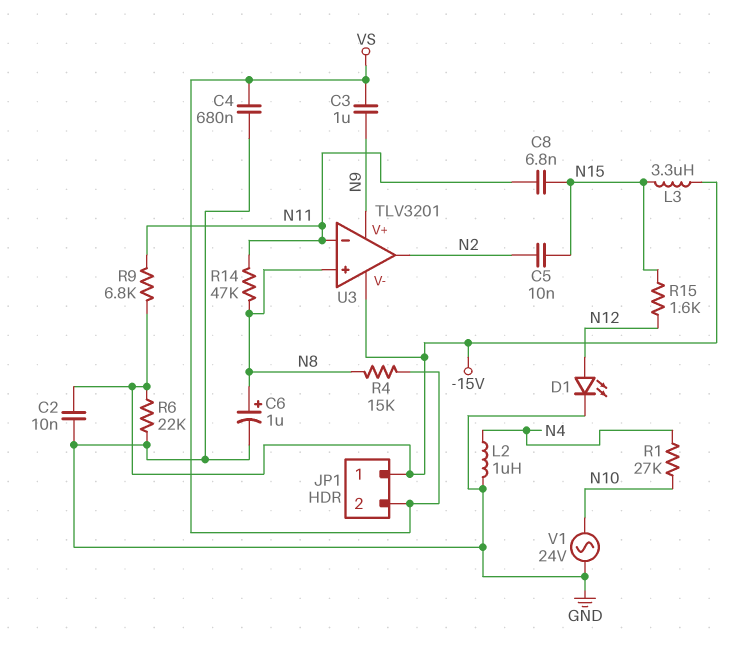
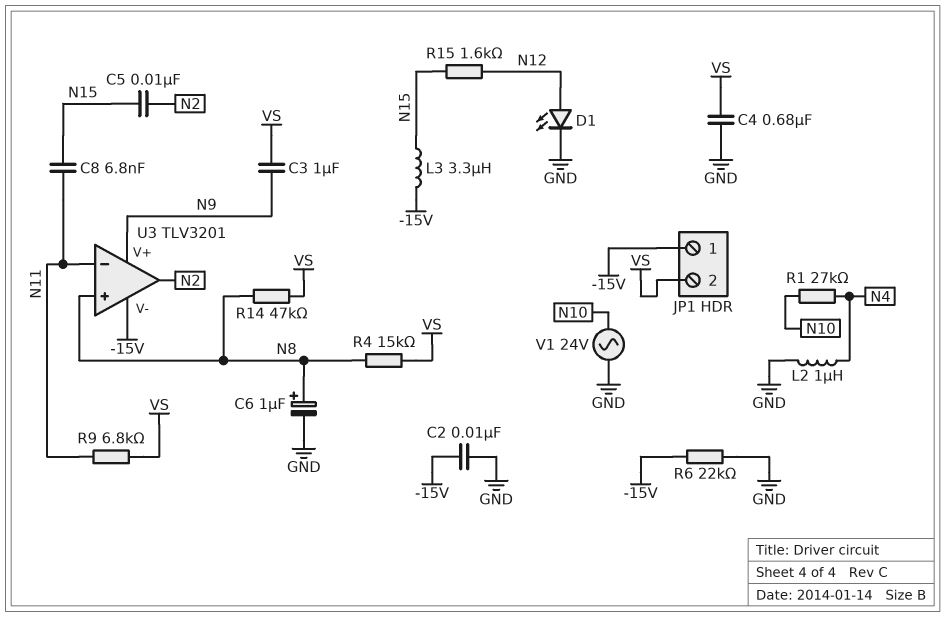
R9: 6.8k (-15V, N11) -> 6.8k (N11, VS)
R14: 47k (N8, N11) -> 47k (N8, VS)

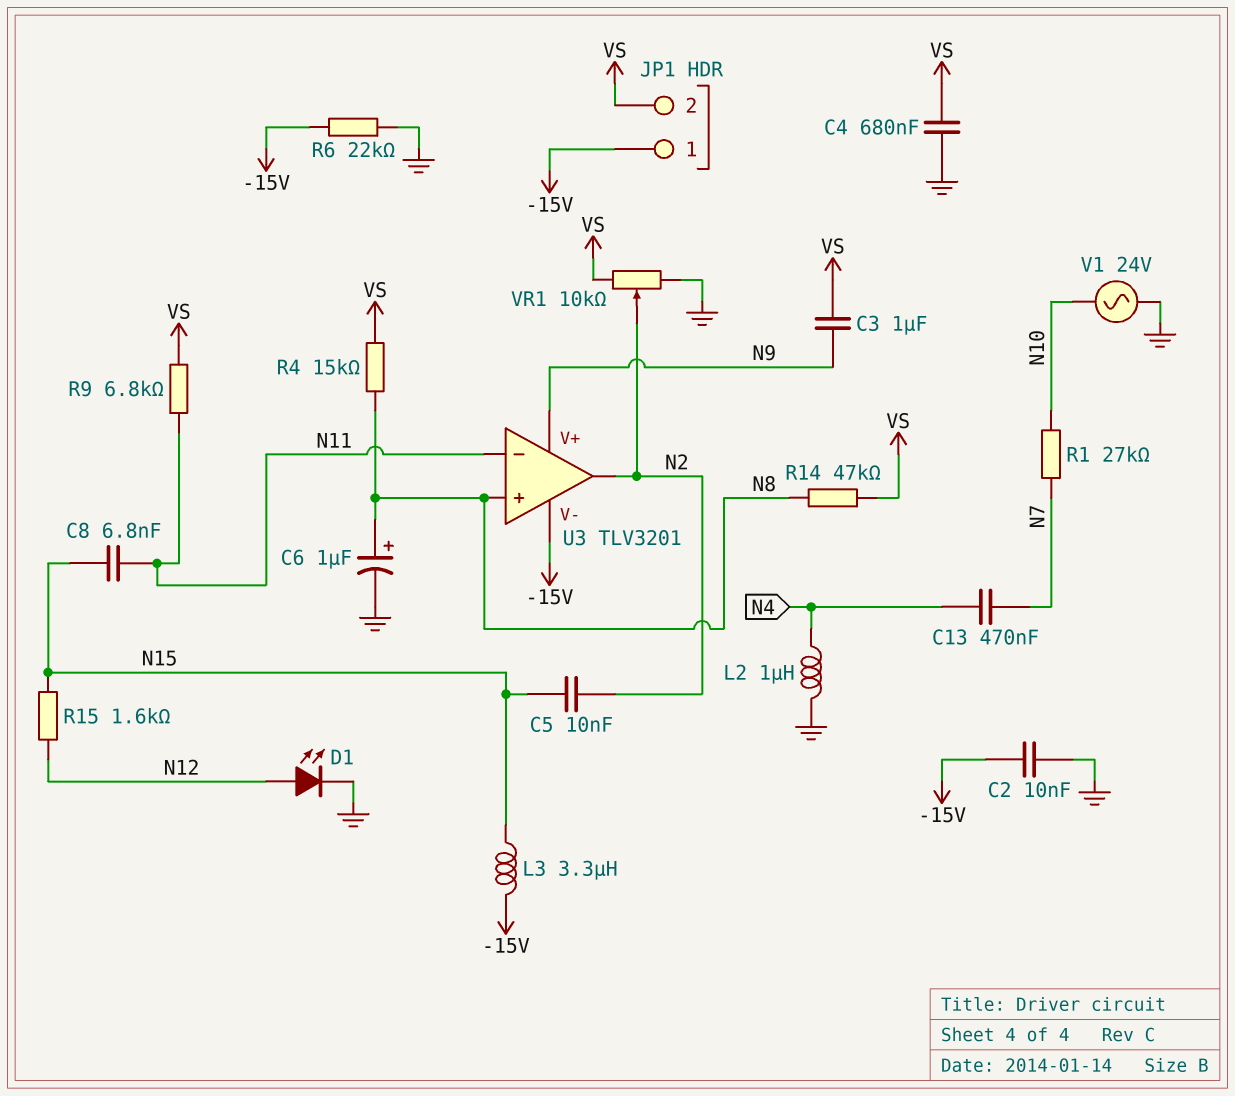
C13: none -> 470nF (N4, N7)
R1: 27k (N4, N10) -> 27k (N7, N10)
VR1: none -> 10k (GND, VS, wiper N2)

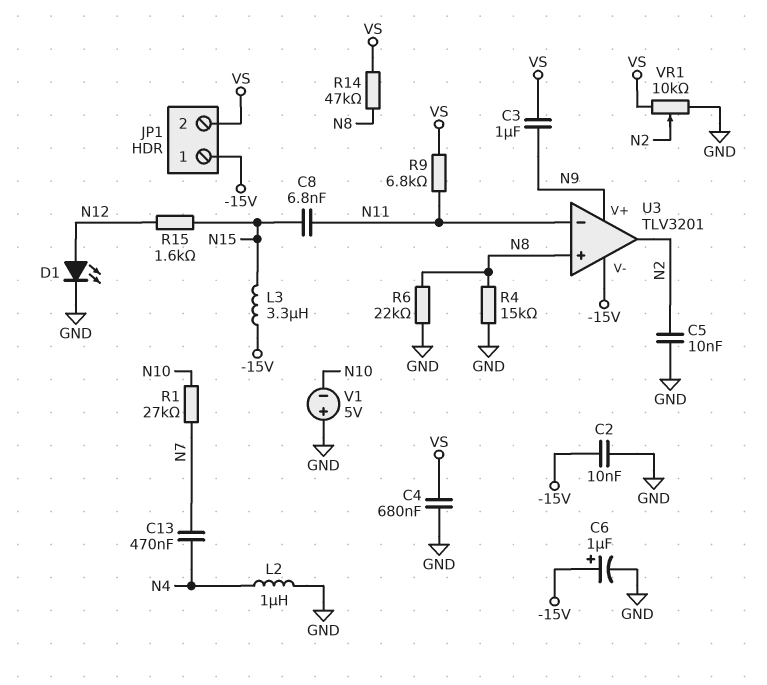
C5: 10nF (N2, N15) -> 10nF (GND, N2)
C6: 1uF (plus N8, minus GND) -> 1uF (plus -15V, minus GND)
R4: 15k (N8, VS) -> 15k (GND, N8)
R6: 22k (-15V, GND) -> 22k (GND, N8)
V1: AC 24V (GND, N10) -> 5V (plus GND, minus N10)

